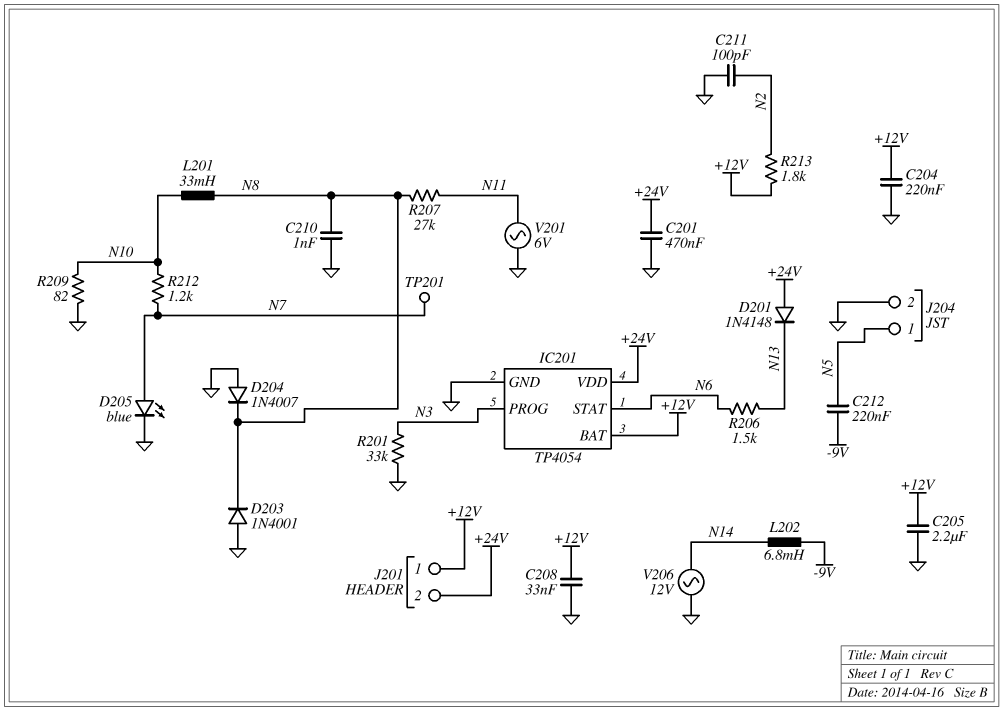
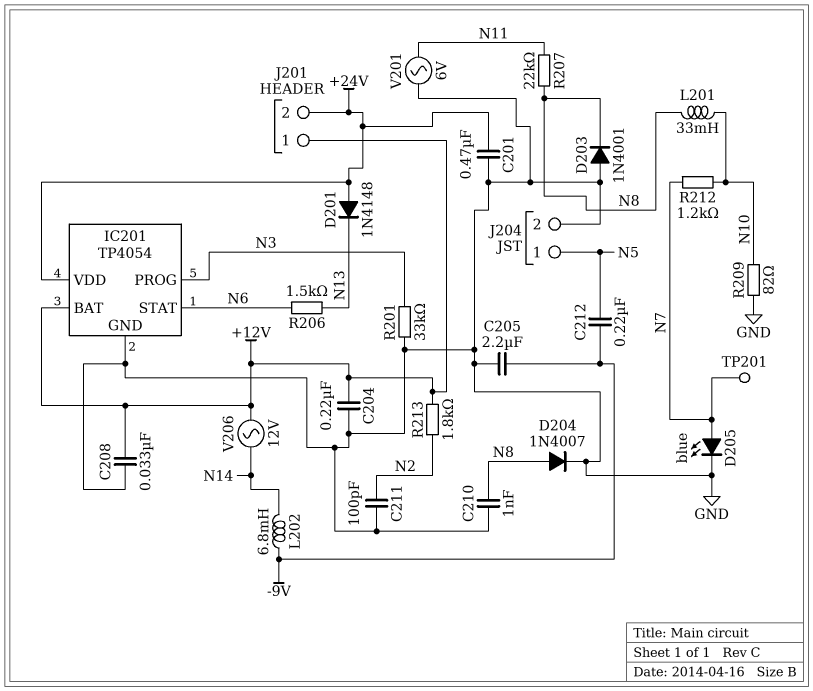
C205: 2.2uF (+12V, GND) -> 2.2uF (-9V, GND)
D204: diode 1N4007 (A GND, K N8) -> diode 1N4007 (A N8, K GND)
R207: 27k (N8, N11) -> 22k (N8, N11)
V206: AC 12V (GND, N14) -> AC 12V (+12V, N14)

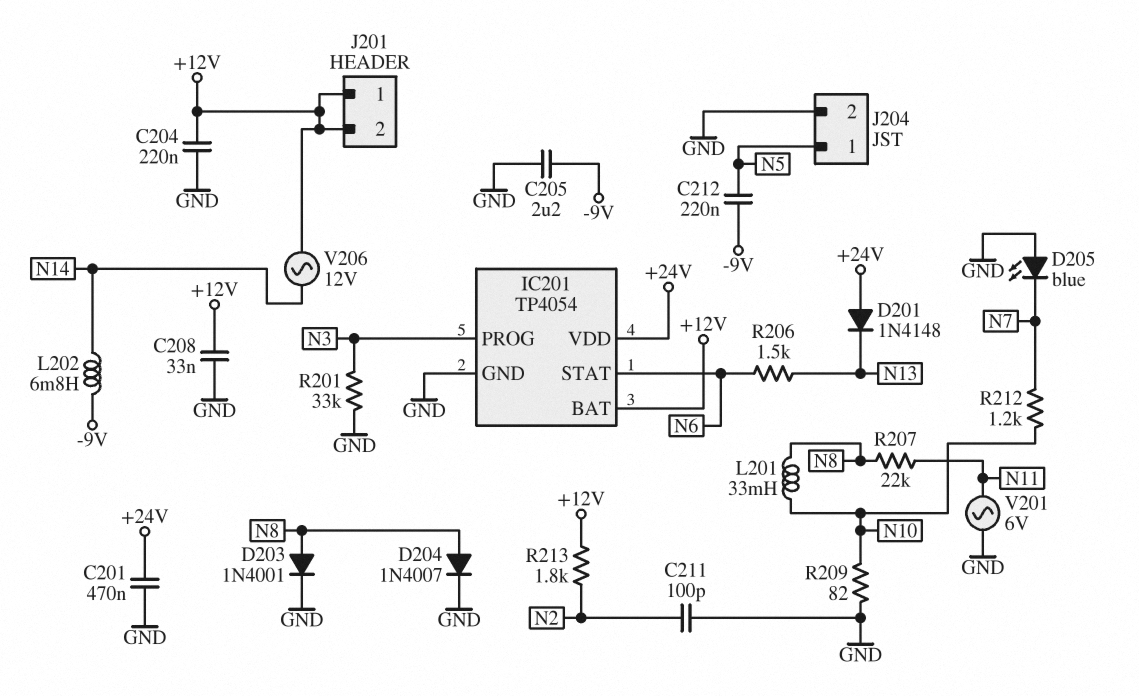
C210: 1nF (GND, N8) -> none
D203: diode 1N4001 (A GND, K N8) -> diode 1N4001 (A N8, K GND)
D205: LED blue (A N7, K GND) -> LED blue (A GND, K N7)
J201 pin 2: +24V -> +12V
TP201: test point (N7) -> none

